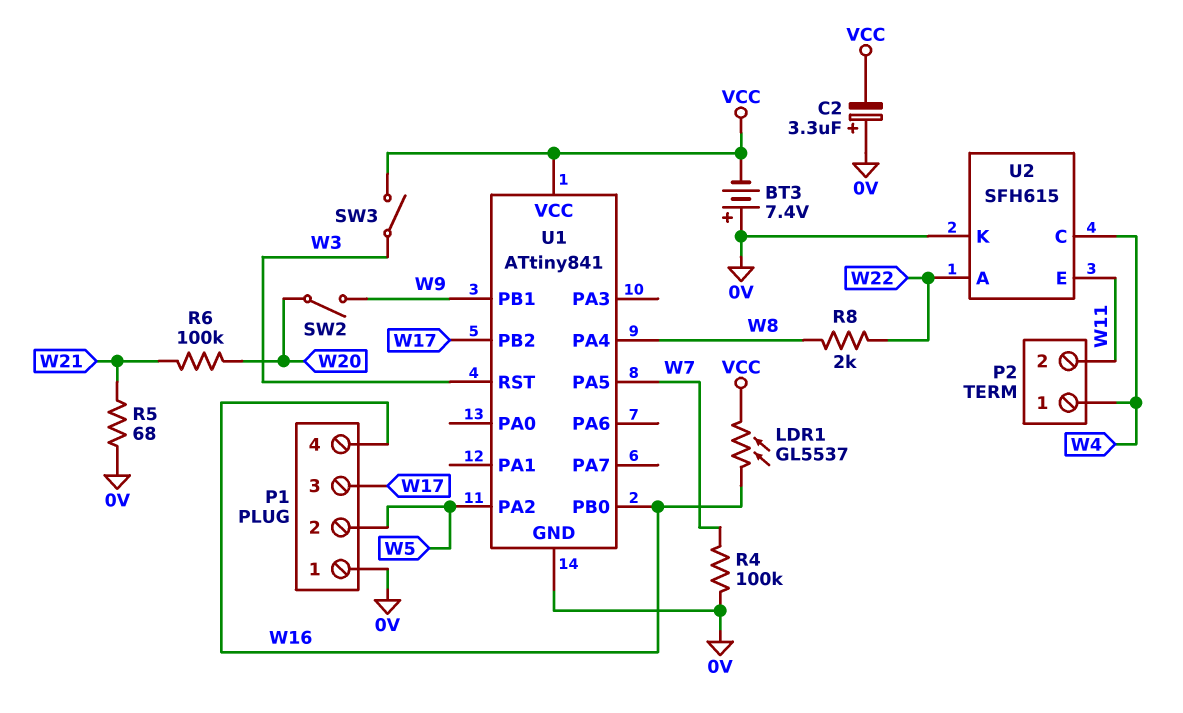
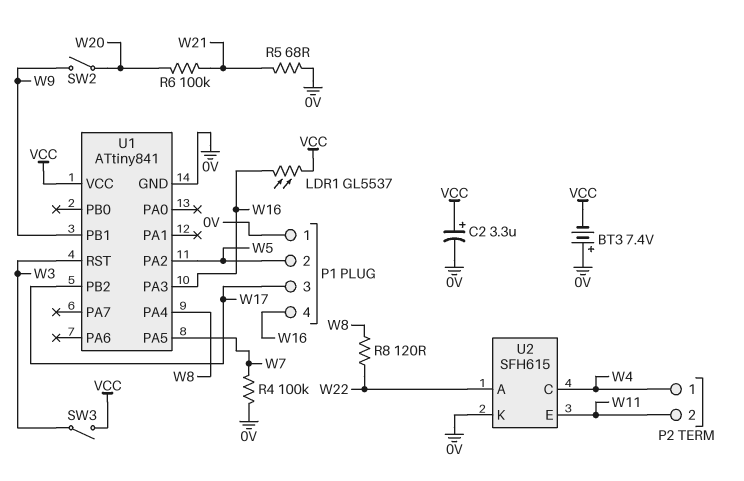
C2: 3.3uF (plus 0V, minus VCC) -> 3.3uF (plus VCC, minus 0V)
R8: 2k (W8, W22) -> 120 (W8, W22)
U1 pin PA3: none -> W16
U1 pin PB0: W16 -> none

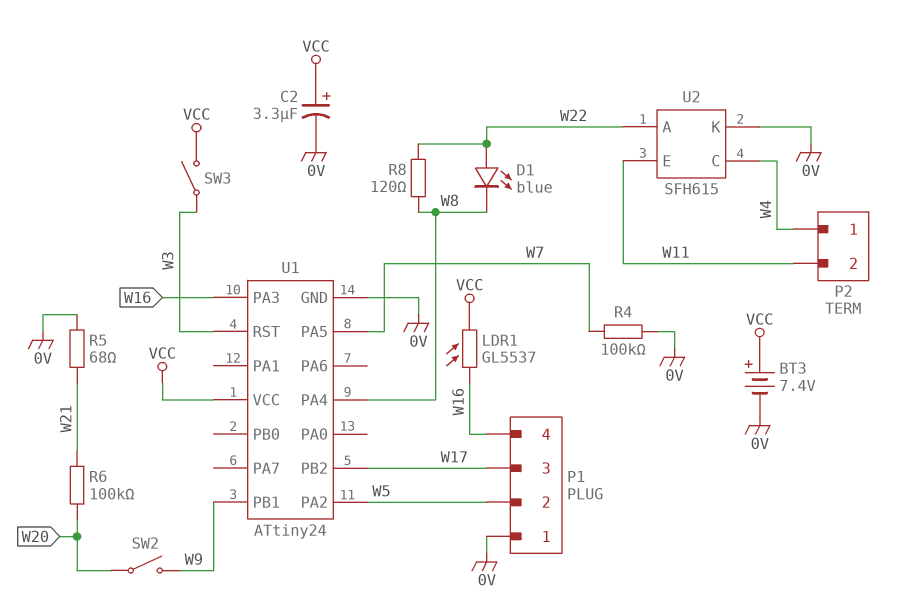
BT3: 7.4V (plus 0V, minus VCC) -> 7.4V (plus VCC, minus 0V)
D1: none -> LED blue (A W22, K W8)
U1: ATtiny841 -> ATtiny24

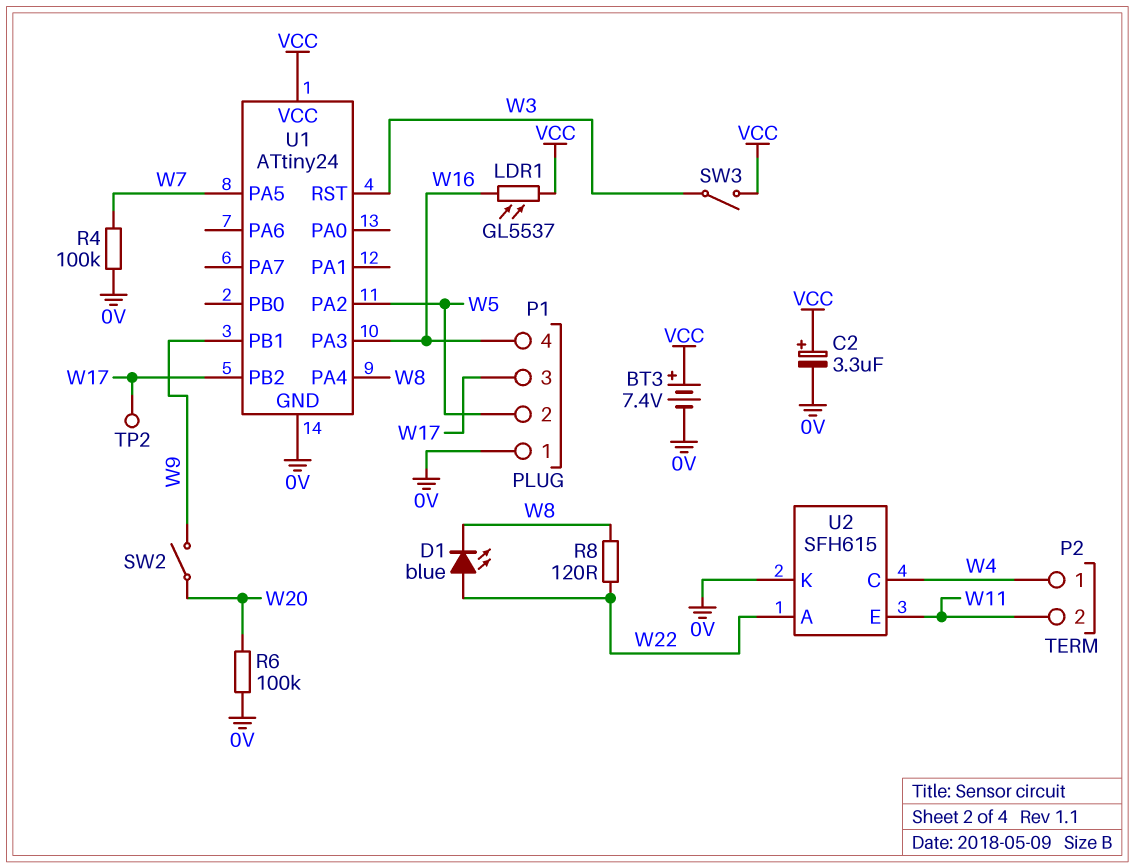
R5: 68 (0V, W21) -> none
R6: 100k (W20, W21) -> 100k (0V, W20)
TP2: none -> test point (W17)

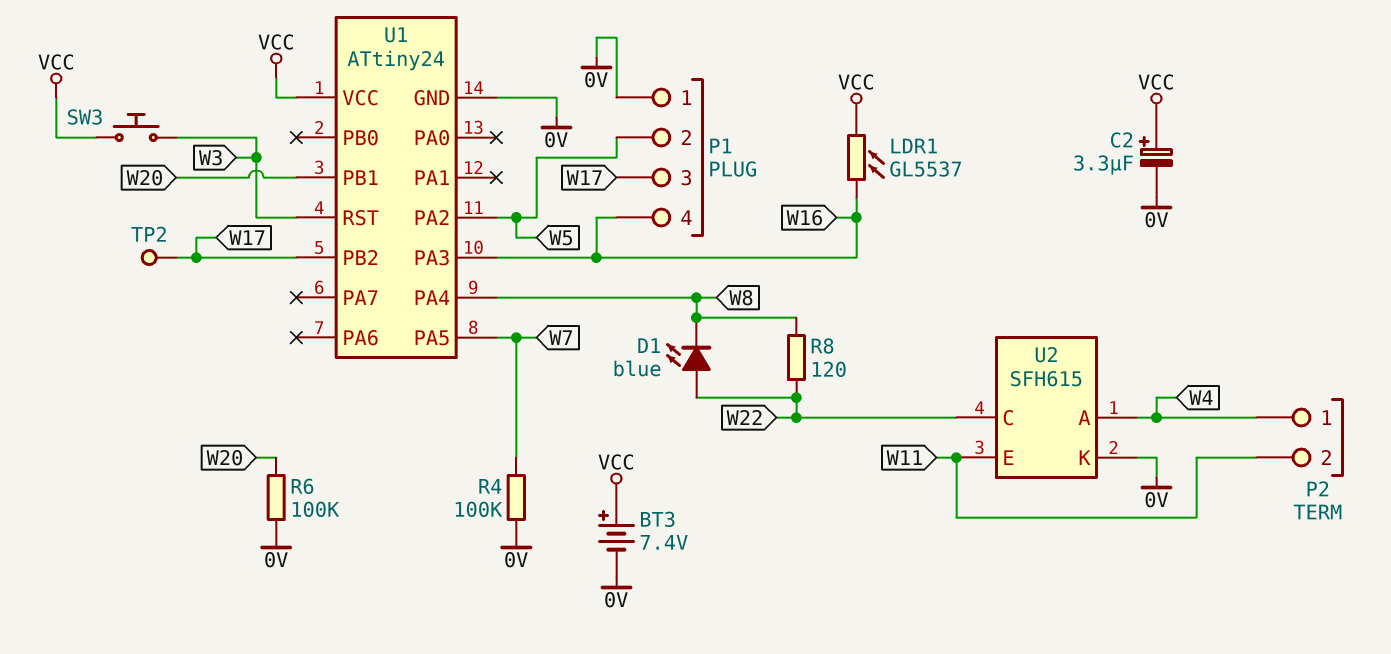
SW2: switch (W9, W20) -> none
SW3: switch (VCC, W3) -> button (VCC, W3)
U1 pin PB1: W9 -> W20
U2 pin A: W22 -> W4
U2 pin C: W4 -> W22

